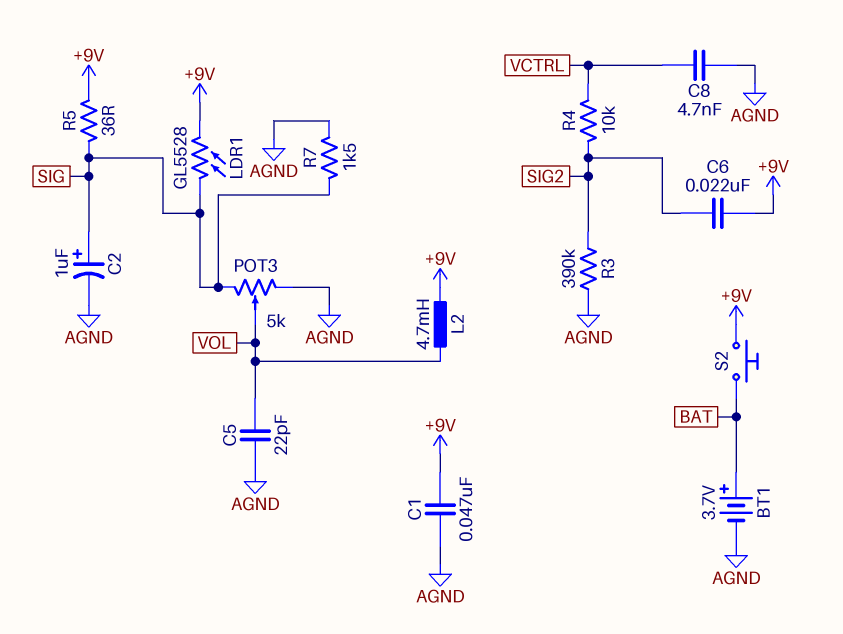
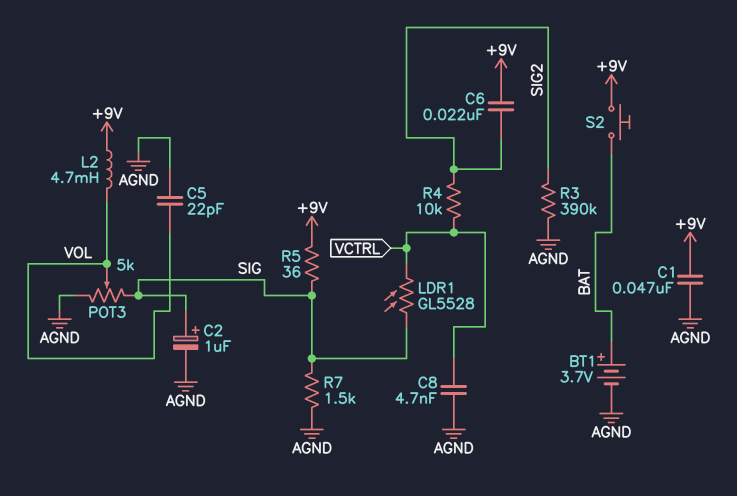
LDR1: GL5528 (+9V, SIG) -> GL5528 (SIG, VCTRL)

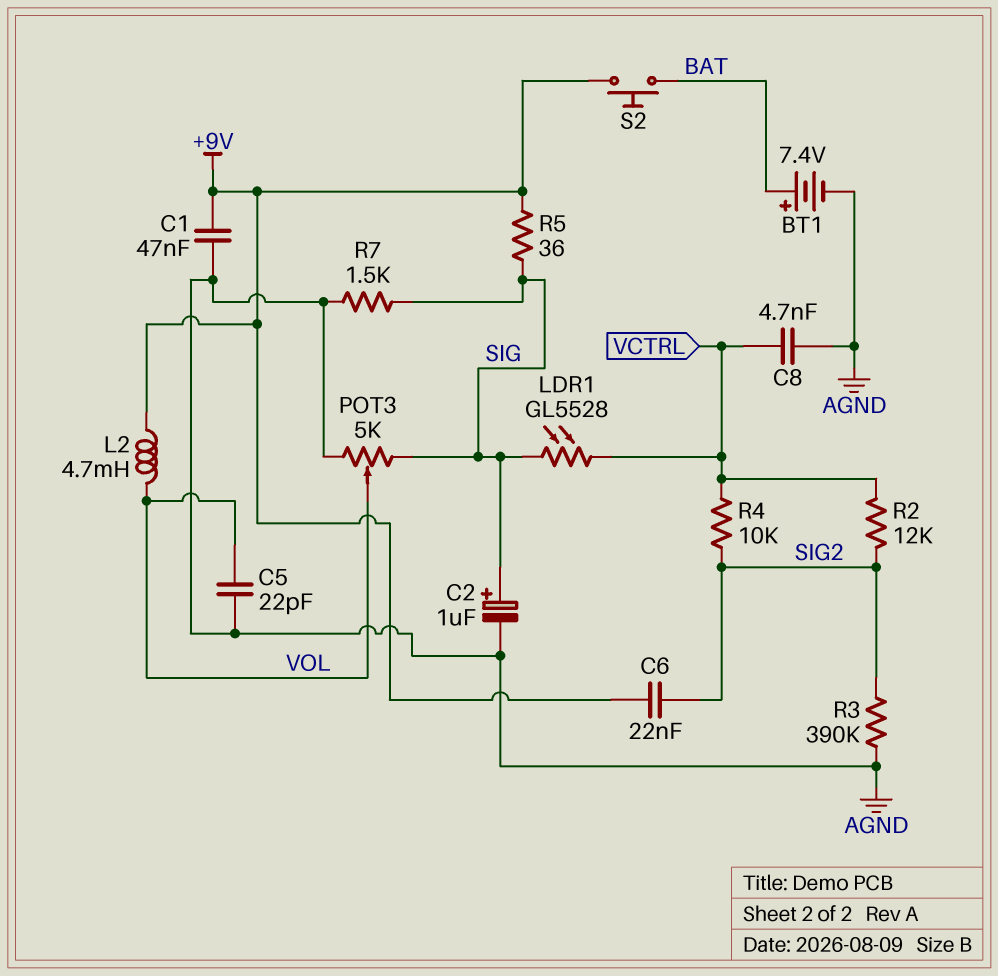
BT1: 3.7V (plus BAT, minus AGND) -> 7.4V (plus BAT, minus AGND)
R2: none -> 12k (SIG2, VCTRL)

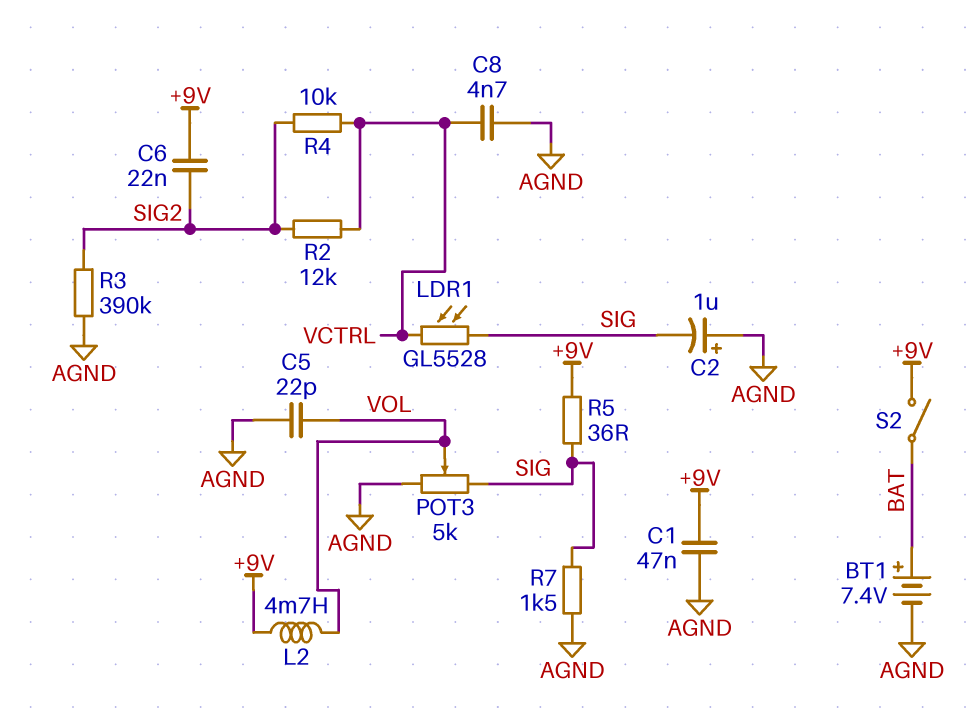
C2: 1uF (plus SIG, minus AGND) -> 1uF (plus AGND, minus SIG)
S2: button (+9V, BAT) -> switch (+9V, BAT)

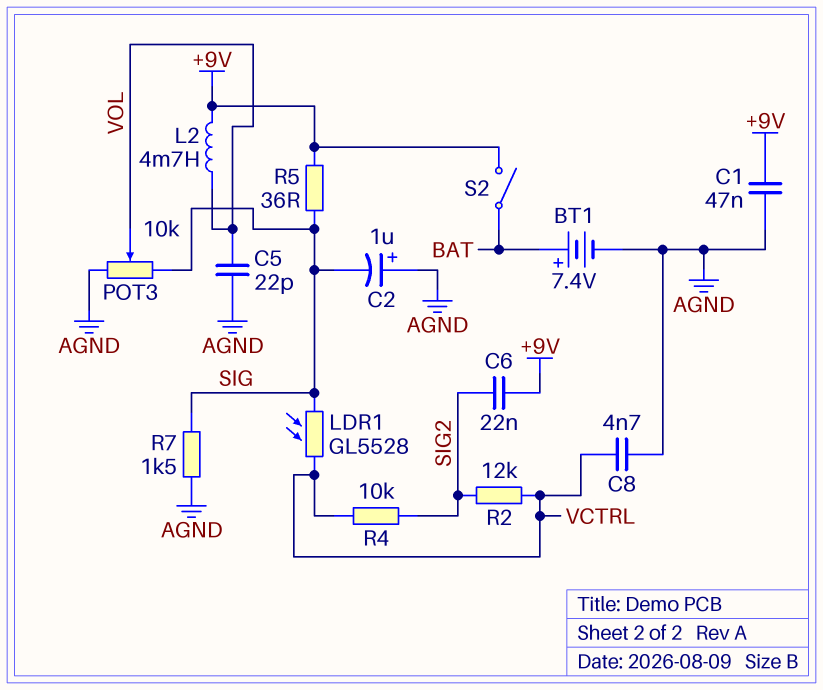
POT3: 5k (AGND, SIG, wiper VOL) -> 10k (AGND, SIG, wiper VOL)
R3: 390k (AGND, SIG2) -> none

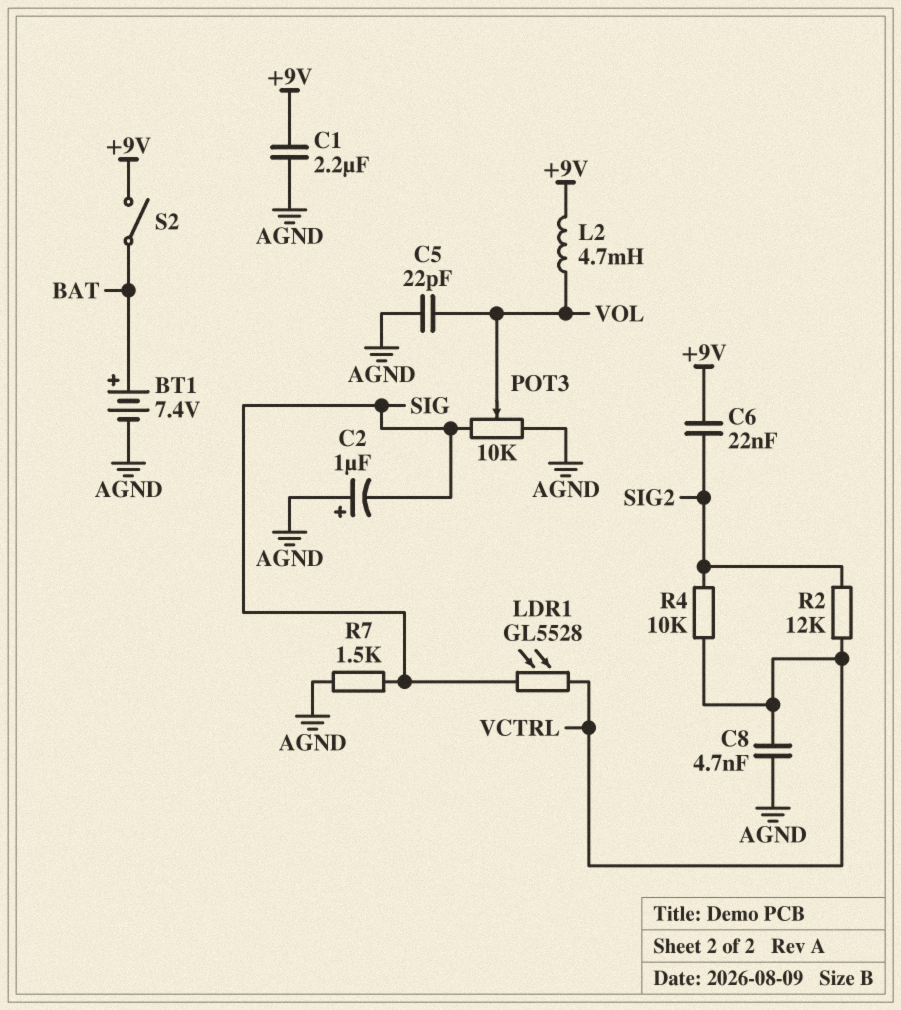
C1: 47nF (+9V, AGND) -> 2.2uF (+9V, AGND)
R5: 36 (+9V, SIG) -> none

